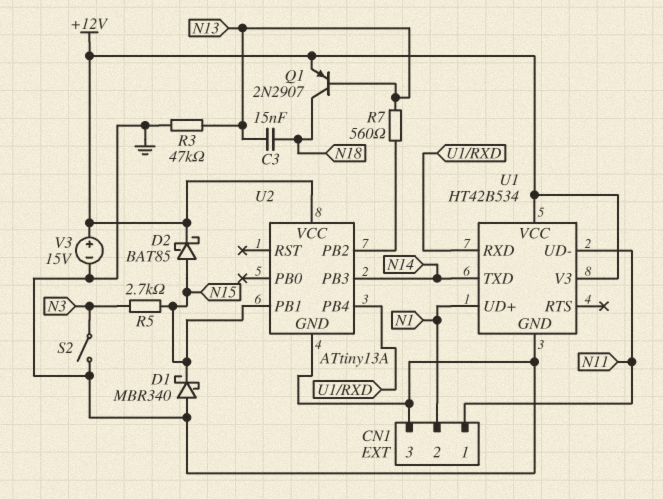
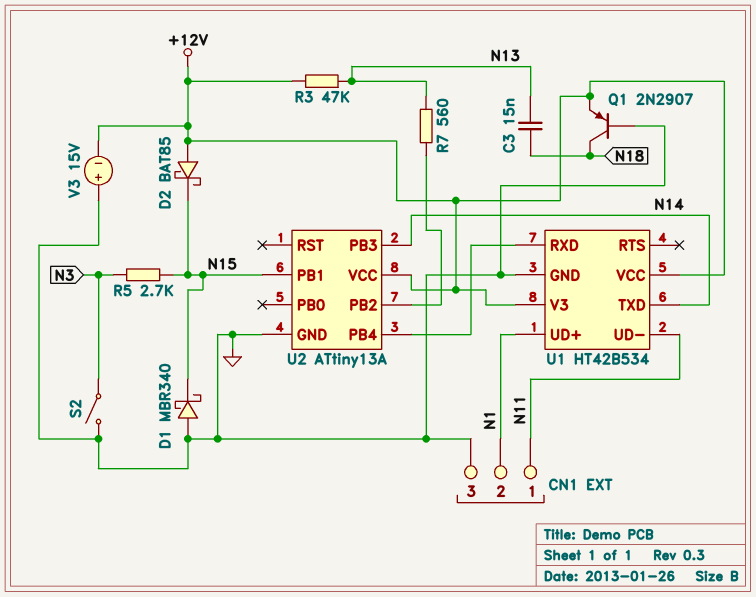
D2: schottky BAT85 (A N15, K +12V) -> schottky BAT85 (A +12V, K N15)
Q1: PNP 2N2907 (B N13, C N18, E +12V) -> PNP 2N2907 (B GND, C N18, E +12V)
R3: 47k (GND, N13) -> 47k (+12V, N13)
V3: 15V (plus +12V, minus GND) -> 15V (plus GND, minus +12V)

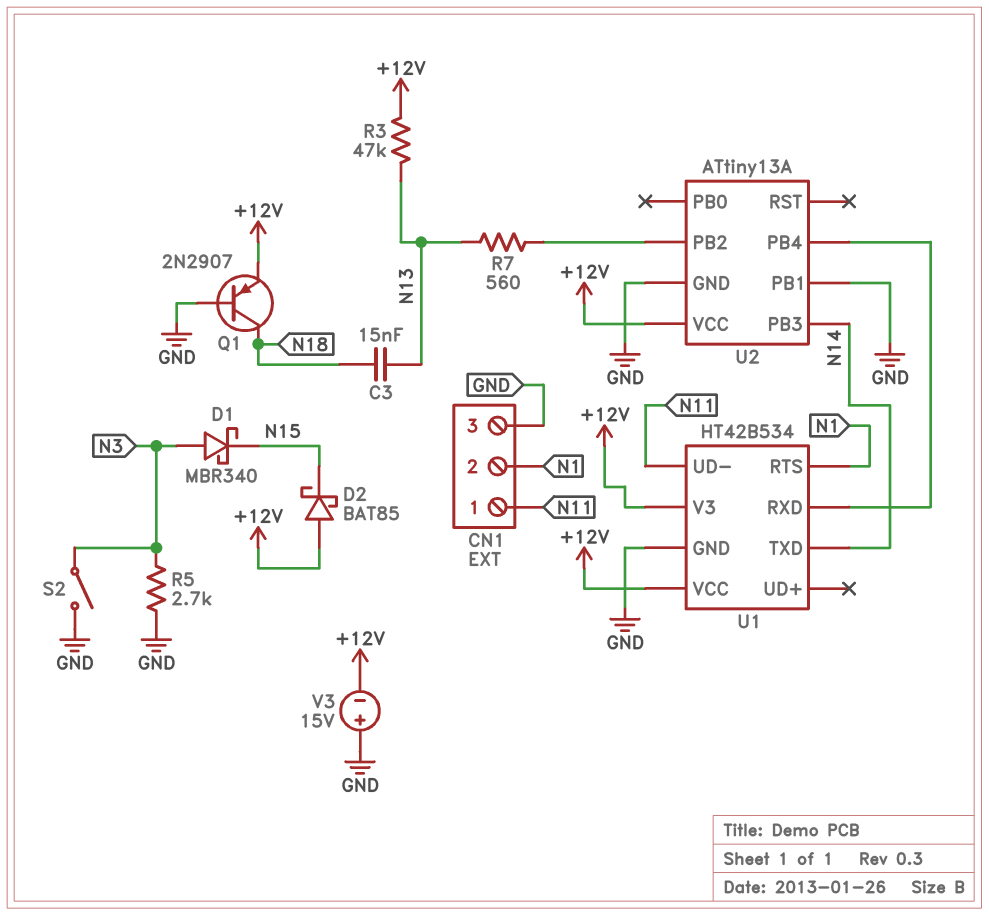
D1: schottky MBR340 (A GND, K N15) -> schottky MBR340 (A N3, K N15)
R5: 2.7k (N3, N15) -> 2.7k (GND, N3)
U1 pin RTS: none -> N1
U1 pin UD+: N1 -> none
U2 pin PB1: N15 -> GND

